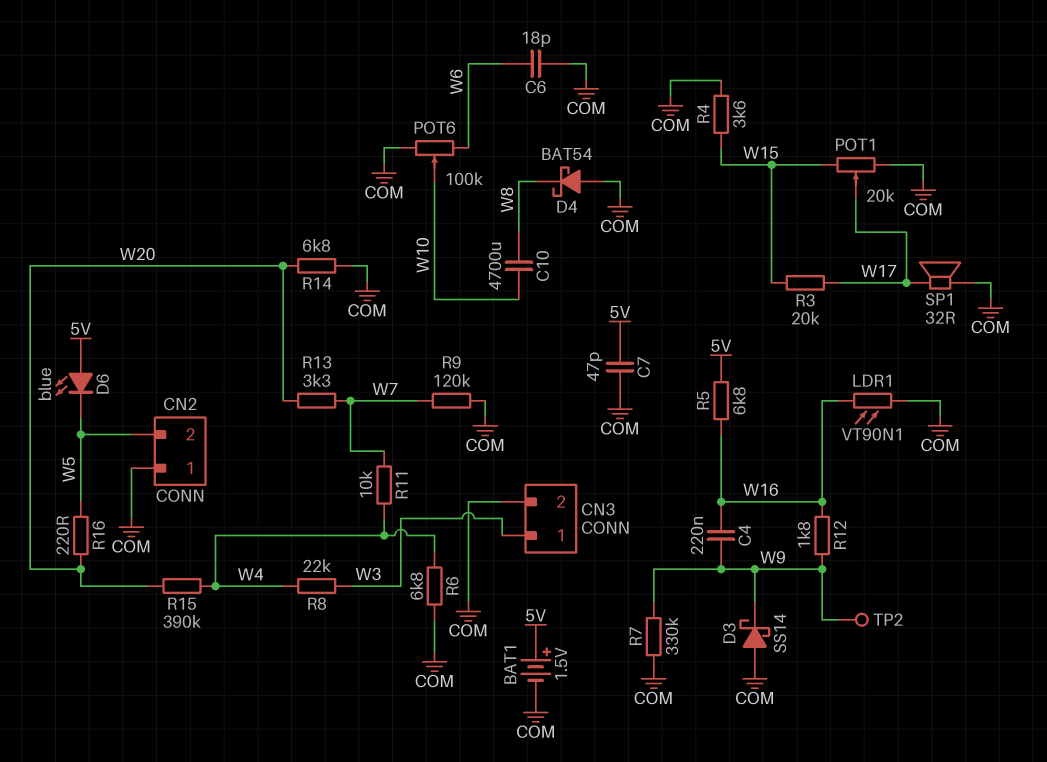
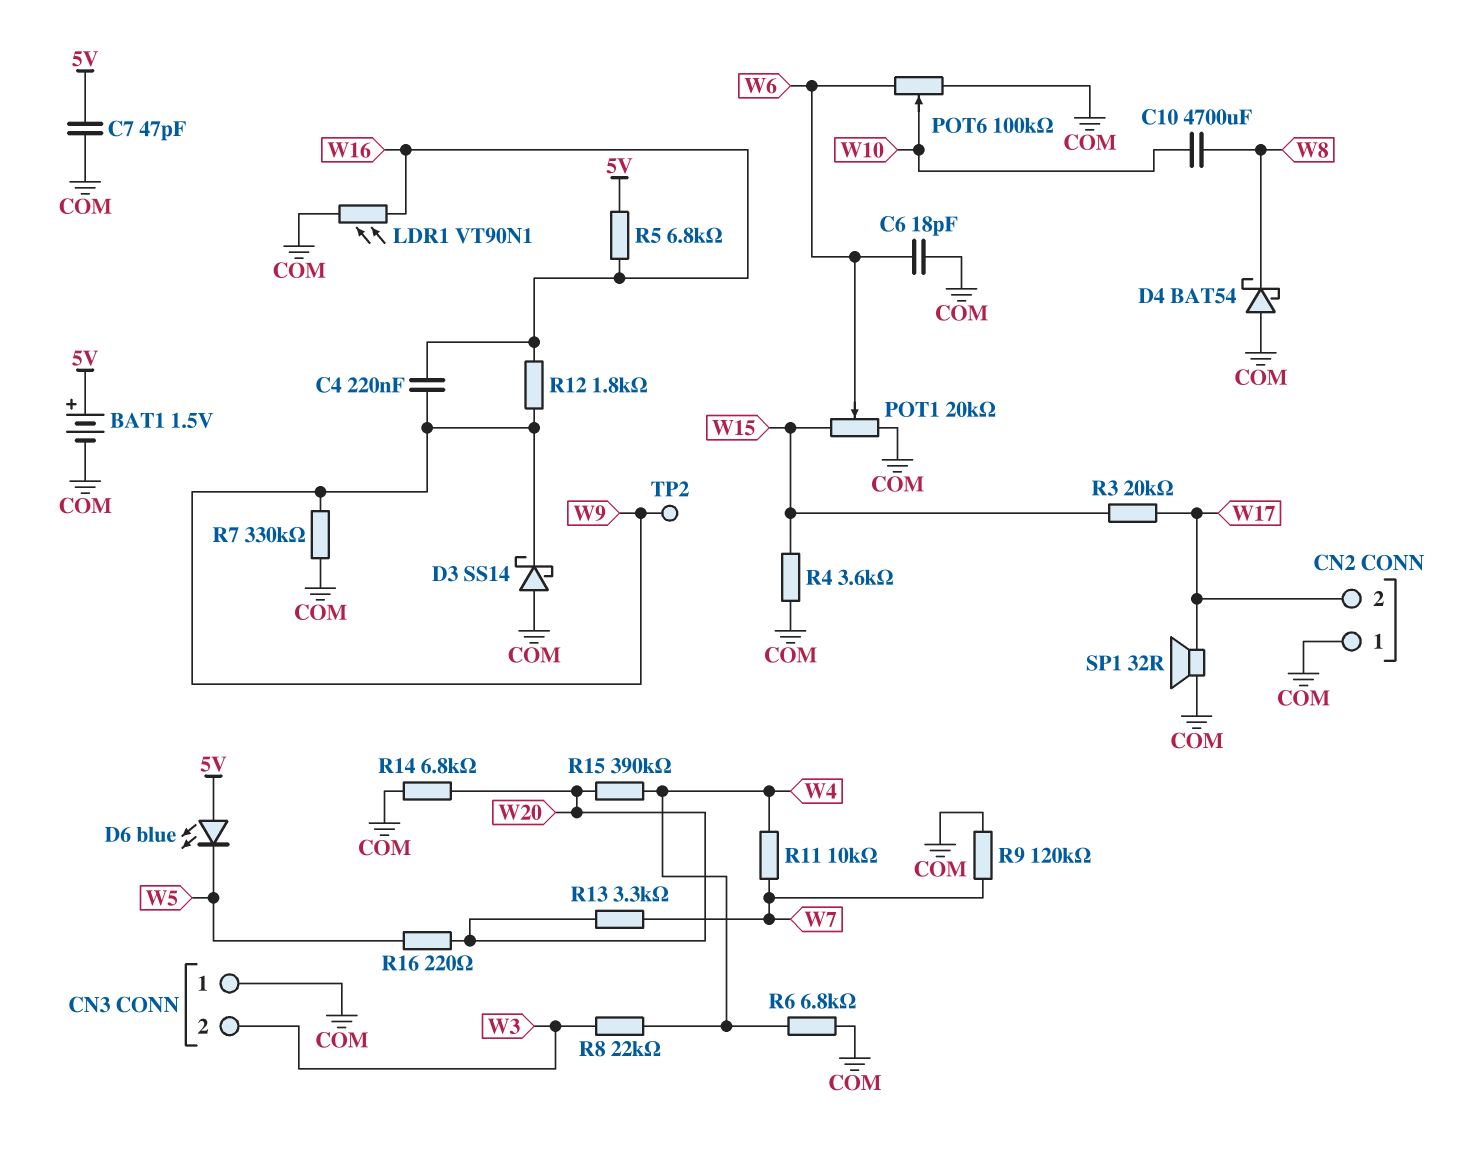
CN2 pin 2: W5 -> W17
CN3 pin 1: W3 -> COM
CN3 pin 2: COM -> W3
POT1: 20k (COM, W15, wiper W17) -> 20k (COM, W15, wiper W6)

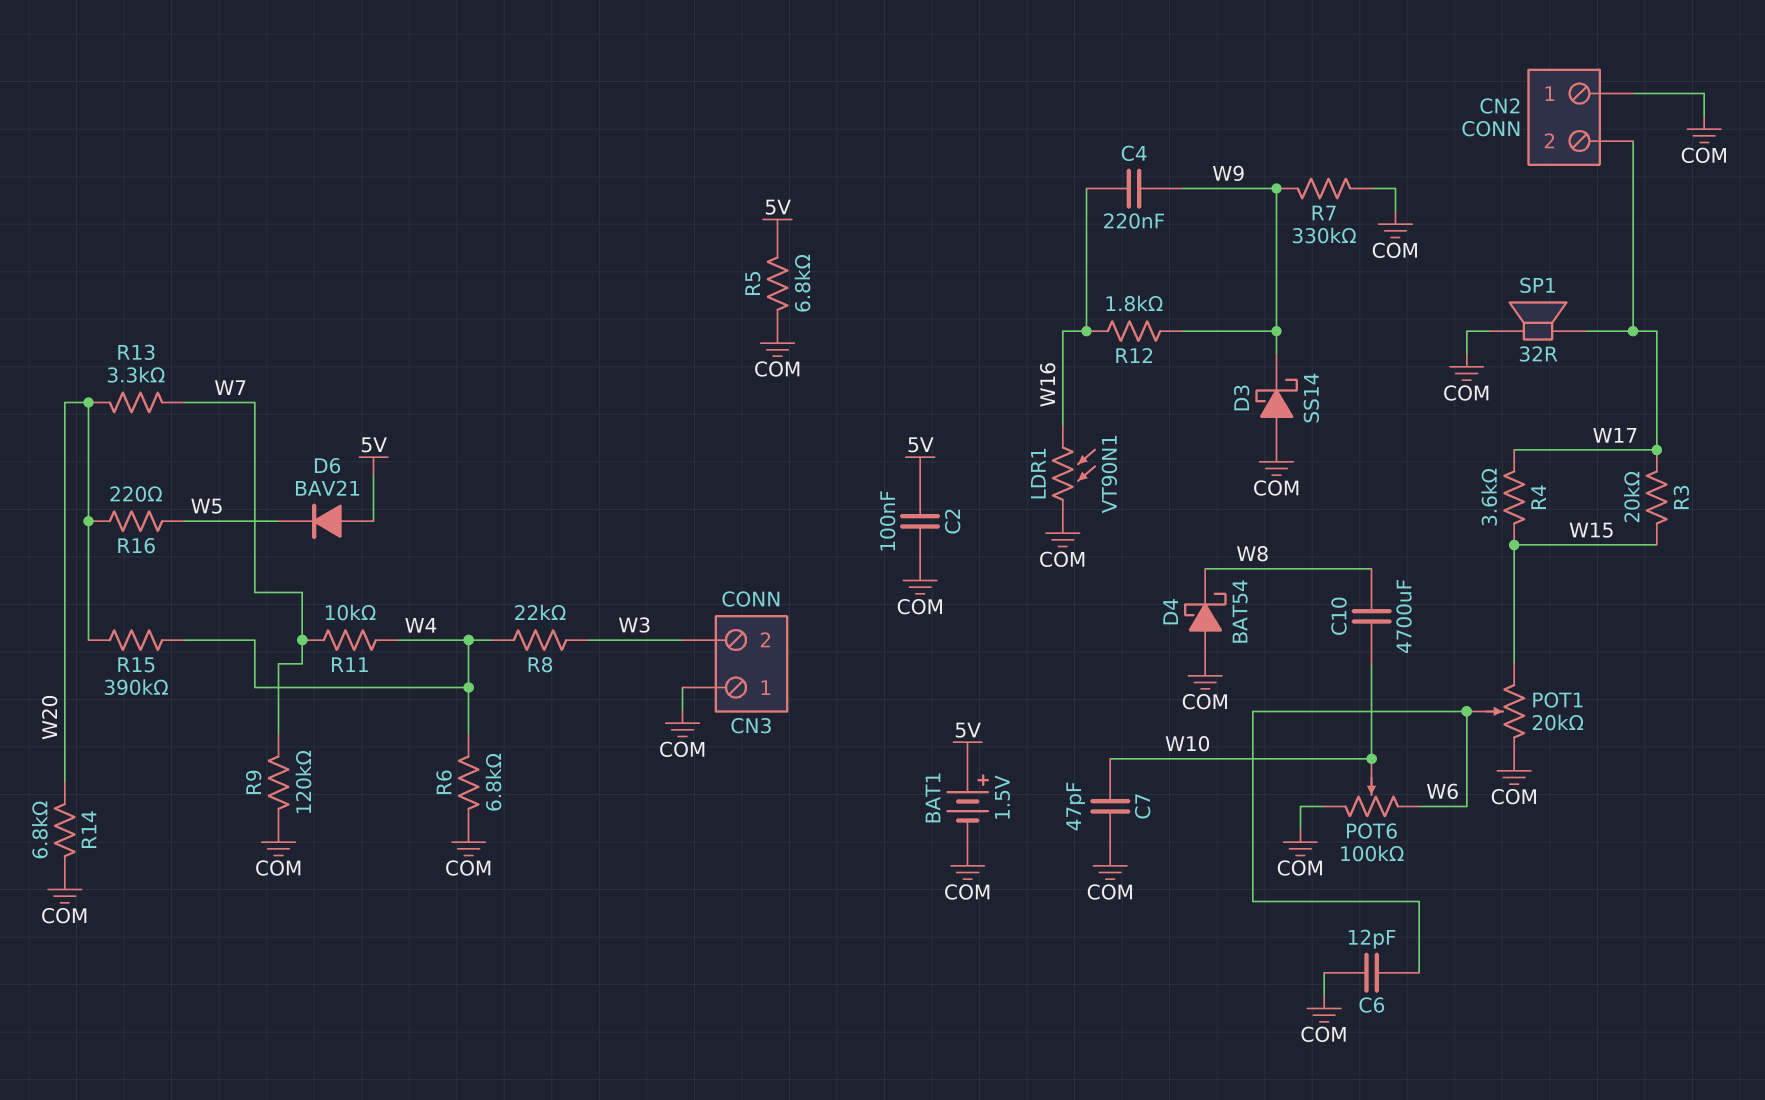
C2: none -> 100nF (5V, COM)
C6: 18pF (COM, W6) -> 12pF (COM, W6)
C7: 47pF (5V, COM) -> 47pF (COM, W10)
D6: LED blue (A 5V, K W5) -> diode BAV21 (A 5V, K W5)
R4: 3.6k (COM, W15) -> 3.6k (W15, W17)
R5: 6.8k (5V, W16) -> 6.8k (5V, COM)
TP2: test point (W9) -> none

